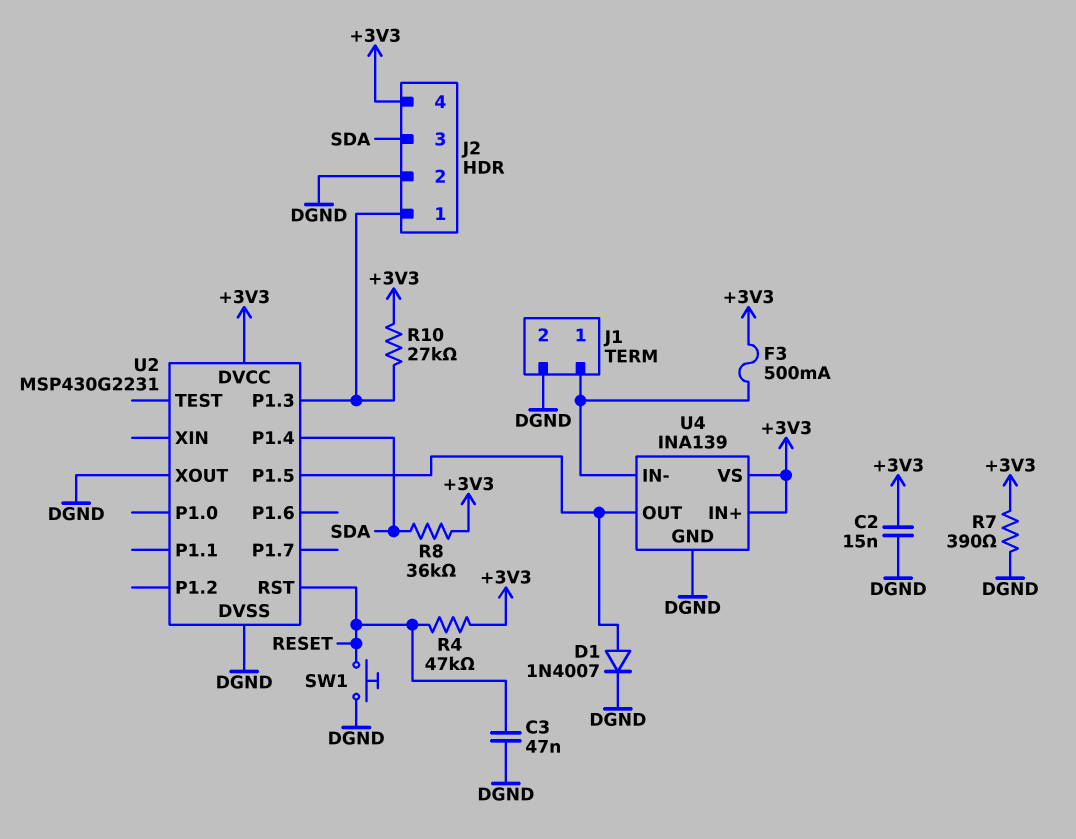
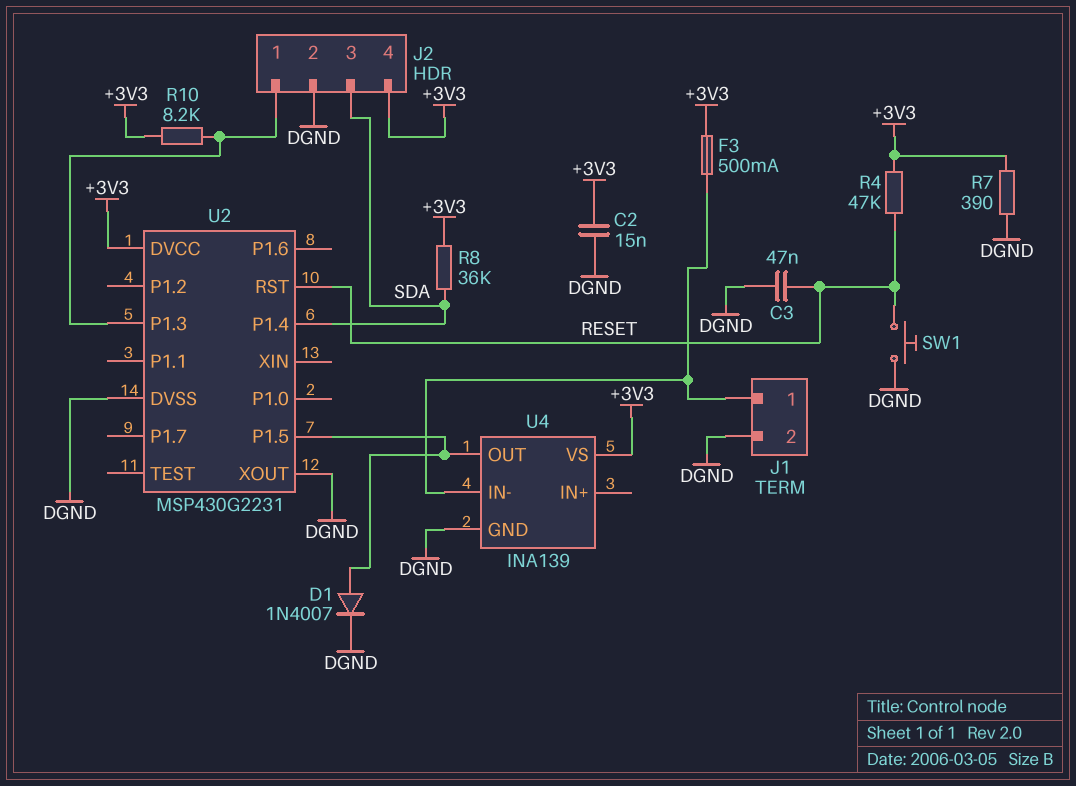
R10: 27k (+3V3, J2/1) -> 8.2k (+3V3, J2/1)
U4 pin IN+: +3V3 -> none

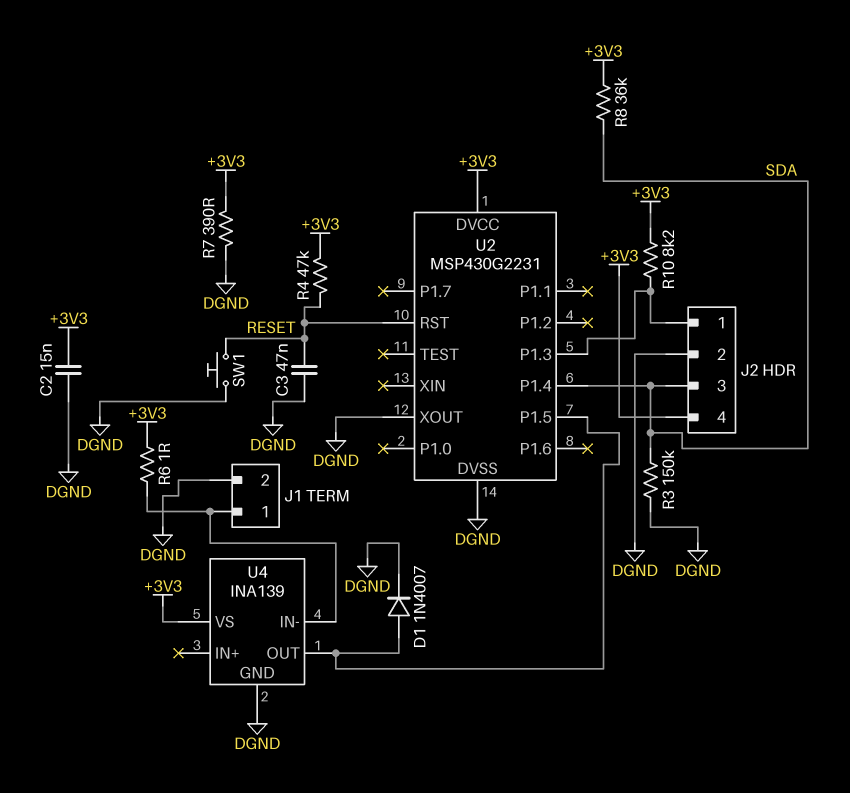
F3: 500mA (+3V3, J1/1) -> none
R3: none -> 150k (DGND, SDA)
R6: none -> 1 (+3V3, J1/1)

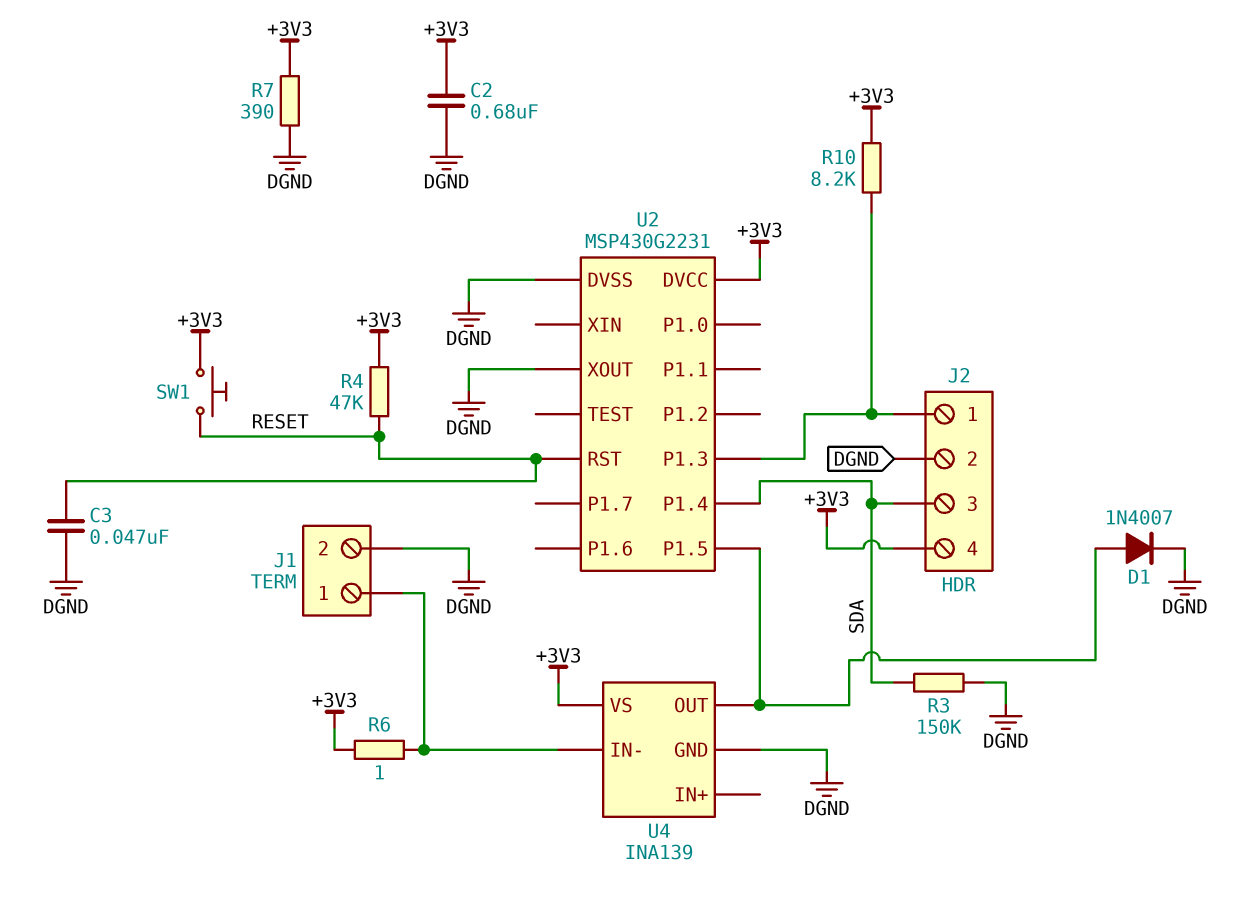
C2: 15nF (+3V3, DGND) -> 680nF (+3V3, DGND)
R8: 36k (+3V3, SDA) -> none
SW1: button (DGND, RESET) -> button (+3V3, RESET)

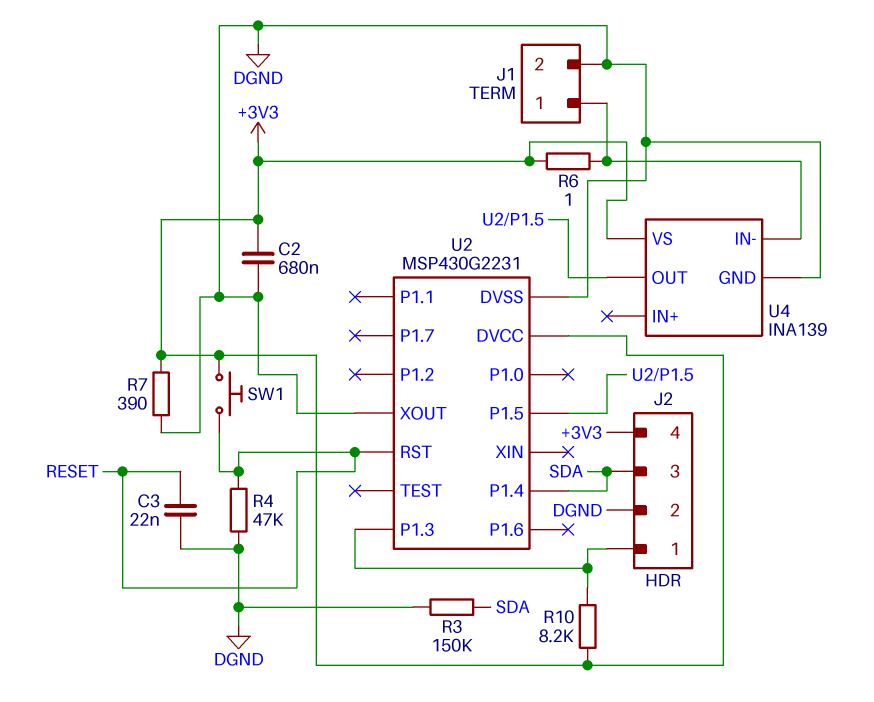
C3: 47nF (DGND, RESET) -> 22nF (DGND, RESET)
D1: diode 1N4007 (A U2/P1.5, K DGND) -> none
R4: 47k (+3V3, RESET) -> 47k (DGND, RESET)

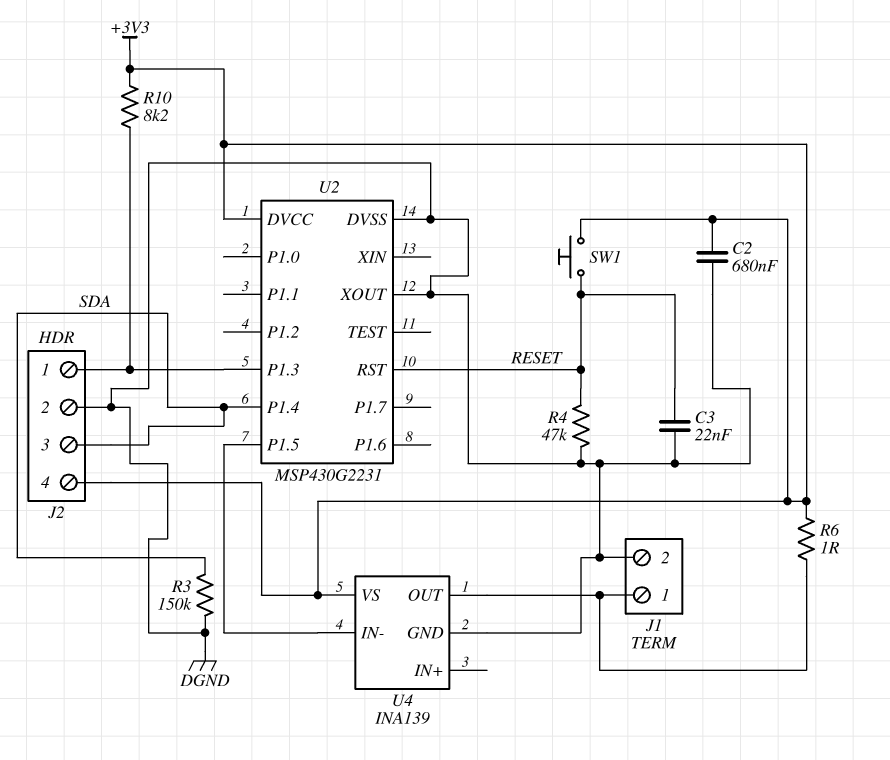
R7: 390 (+3V3, DGND) -> none
U4 pin IN-: J1/1 -> U2/P1.5
U4 pin OUT: U2/P1.5 -> J1/1

